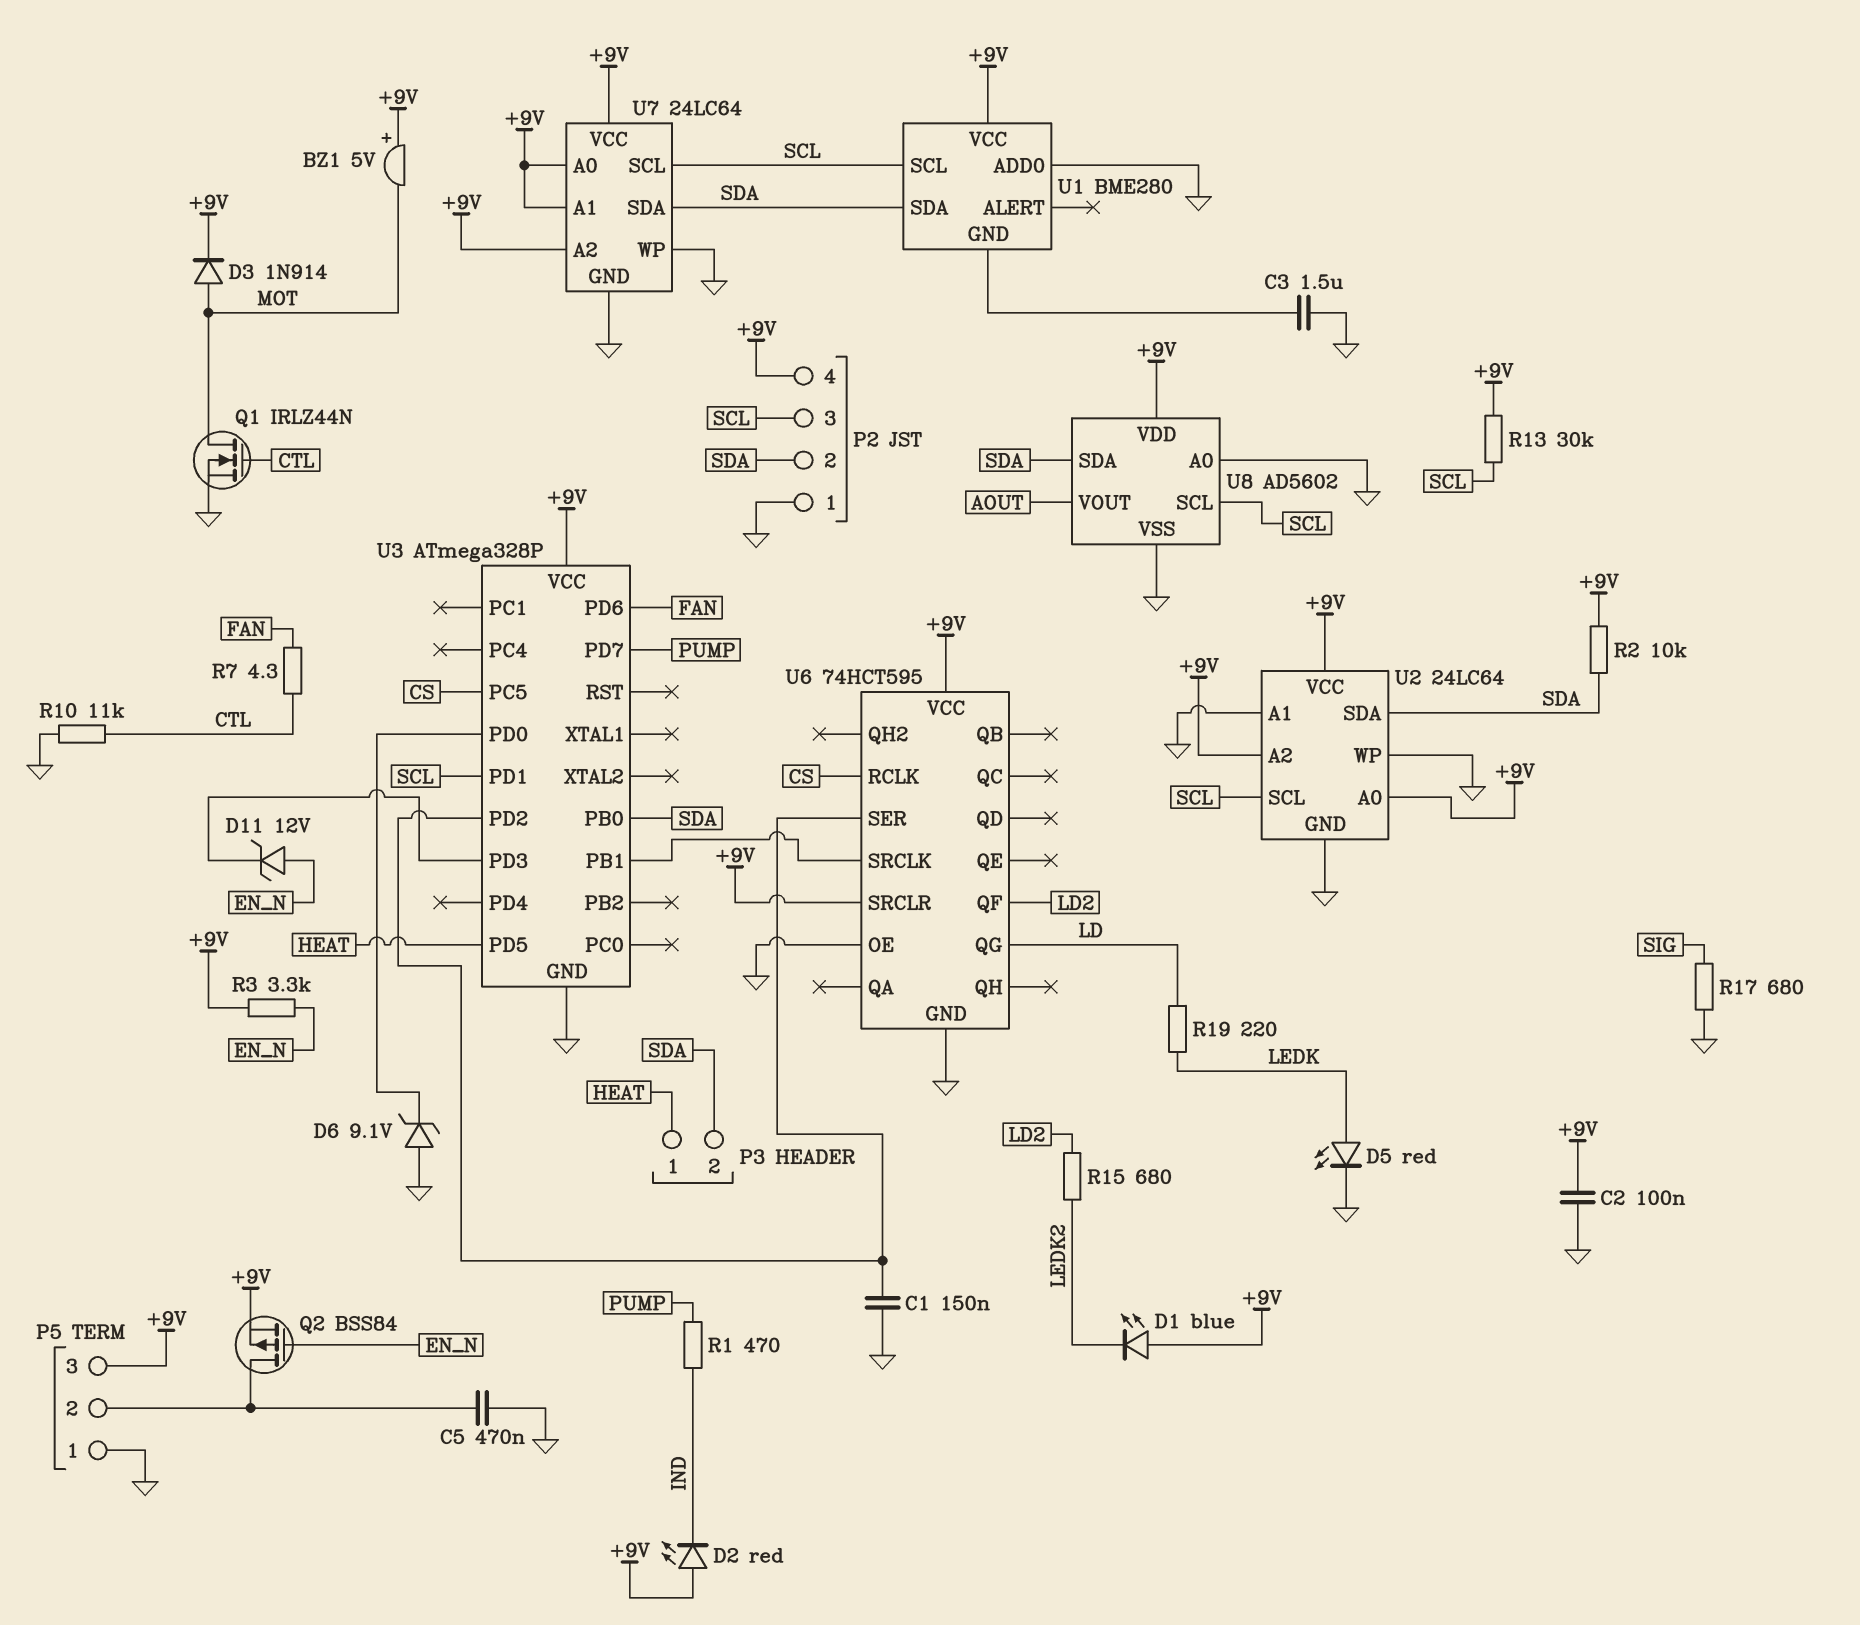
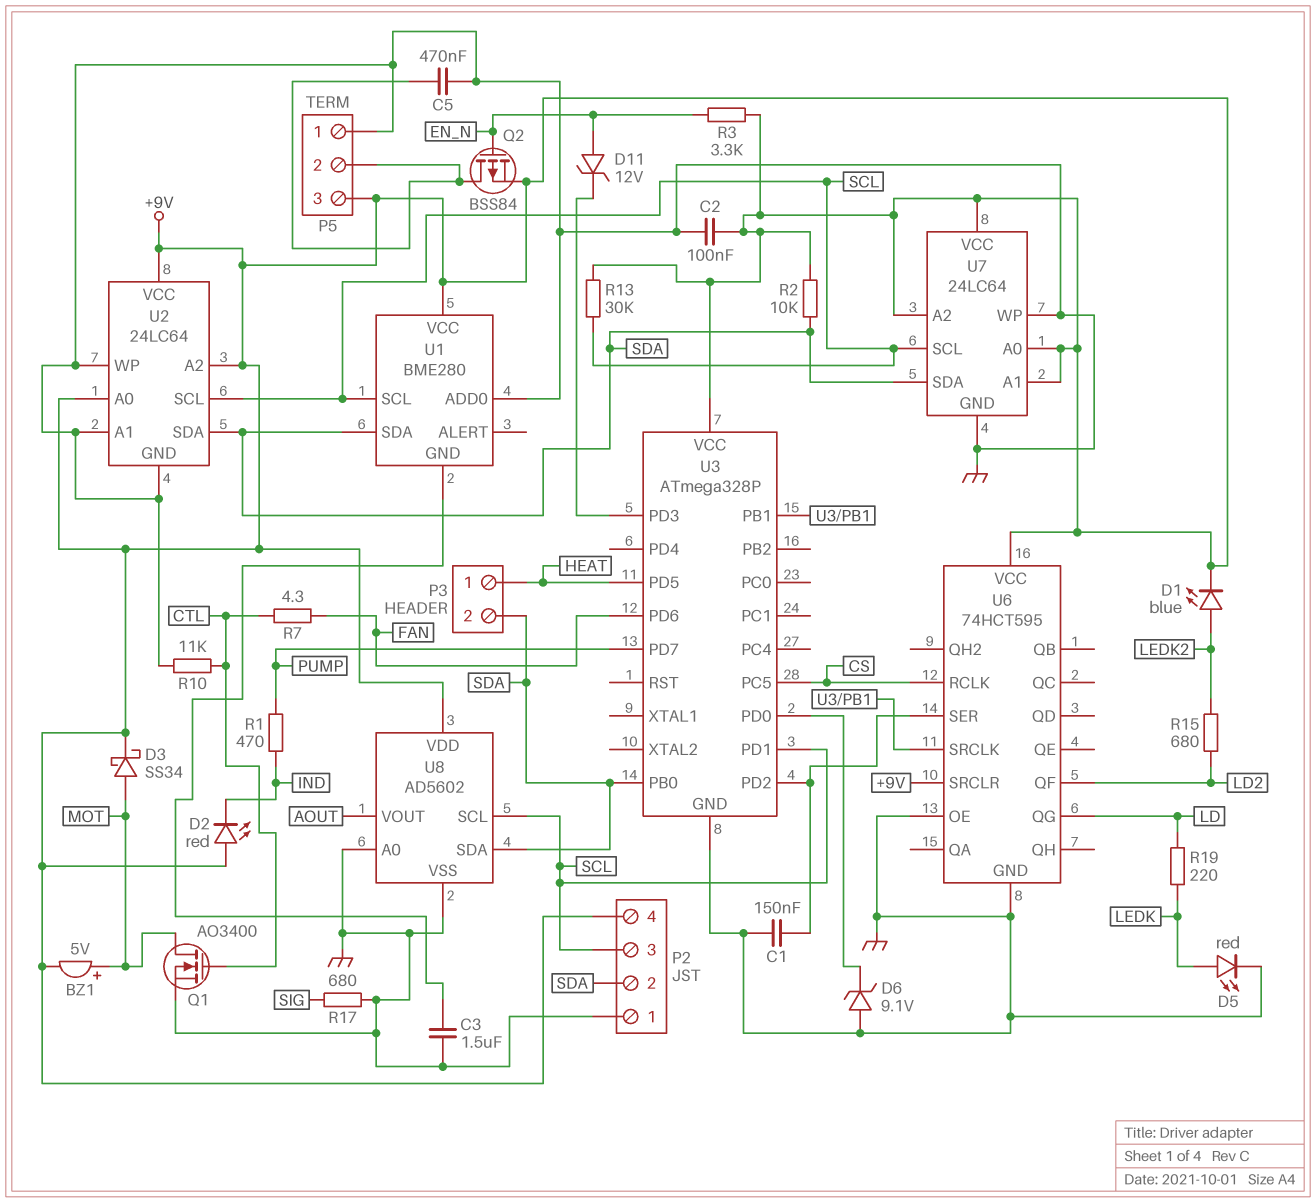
BZ1: buzzer 5V (plus +9V, minus MOT) -> buzzer 5V (plus MOT, minus +9V)
D1: LED blue (A +9V, K LEDK2) -> LED blue (A LEDK2, K +9V)
D3: diode 1N914 (A MOT, K +9V) -> schottky SS34 (A MOT, K +9V)
Q1: NMOS IRLZ44N (G CTL, D MOT, S GND) -> NMOS AO3400 (G CTL, D MOT, S GND)

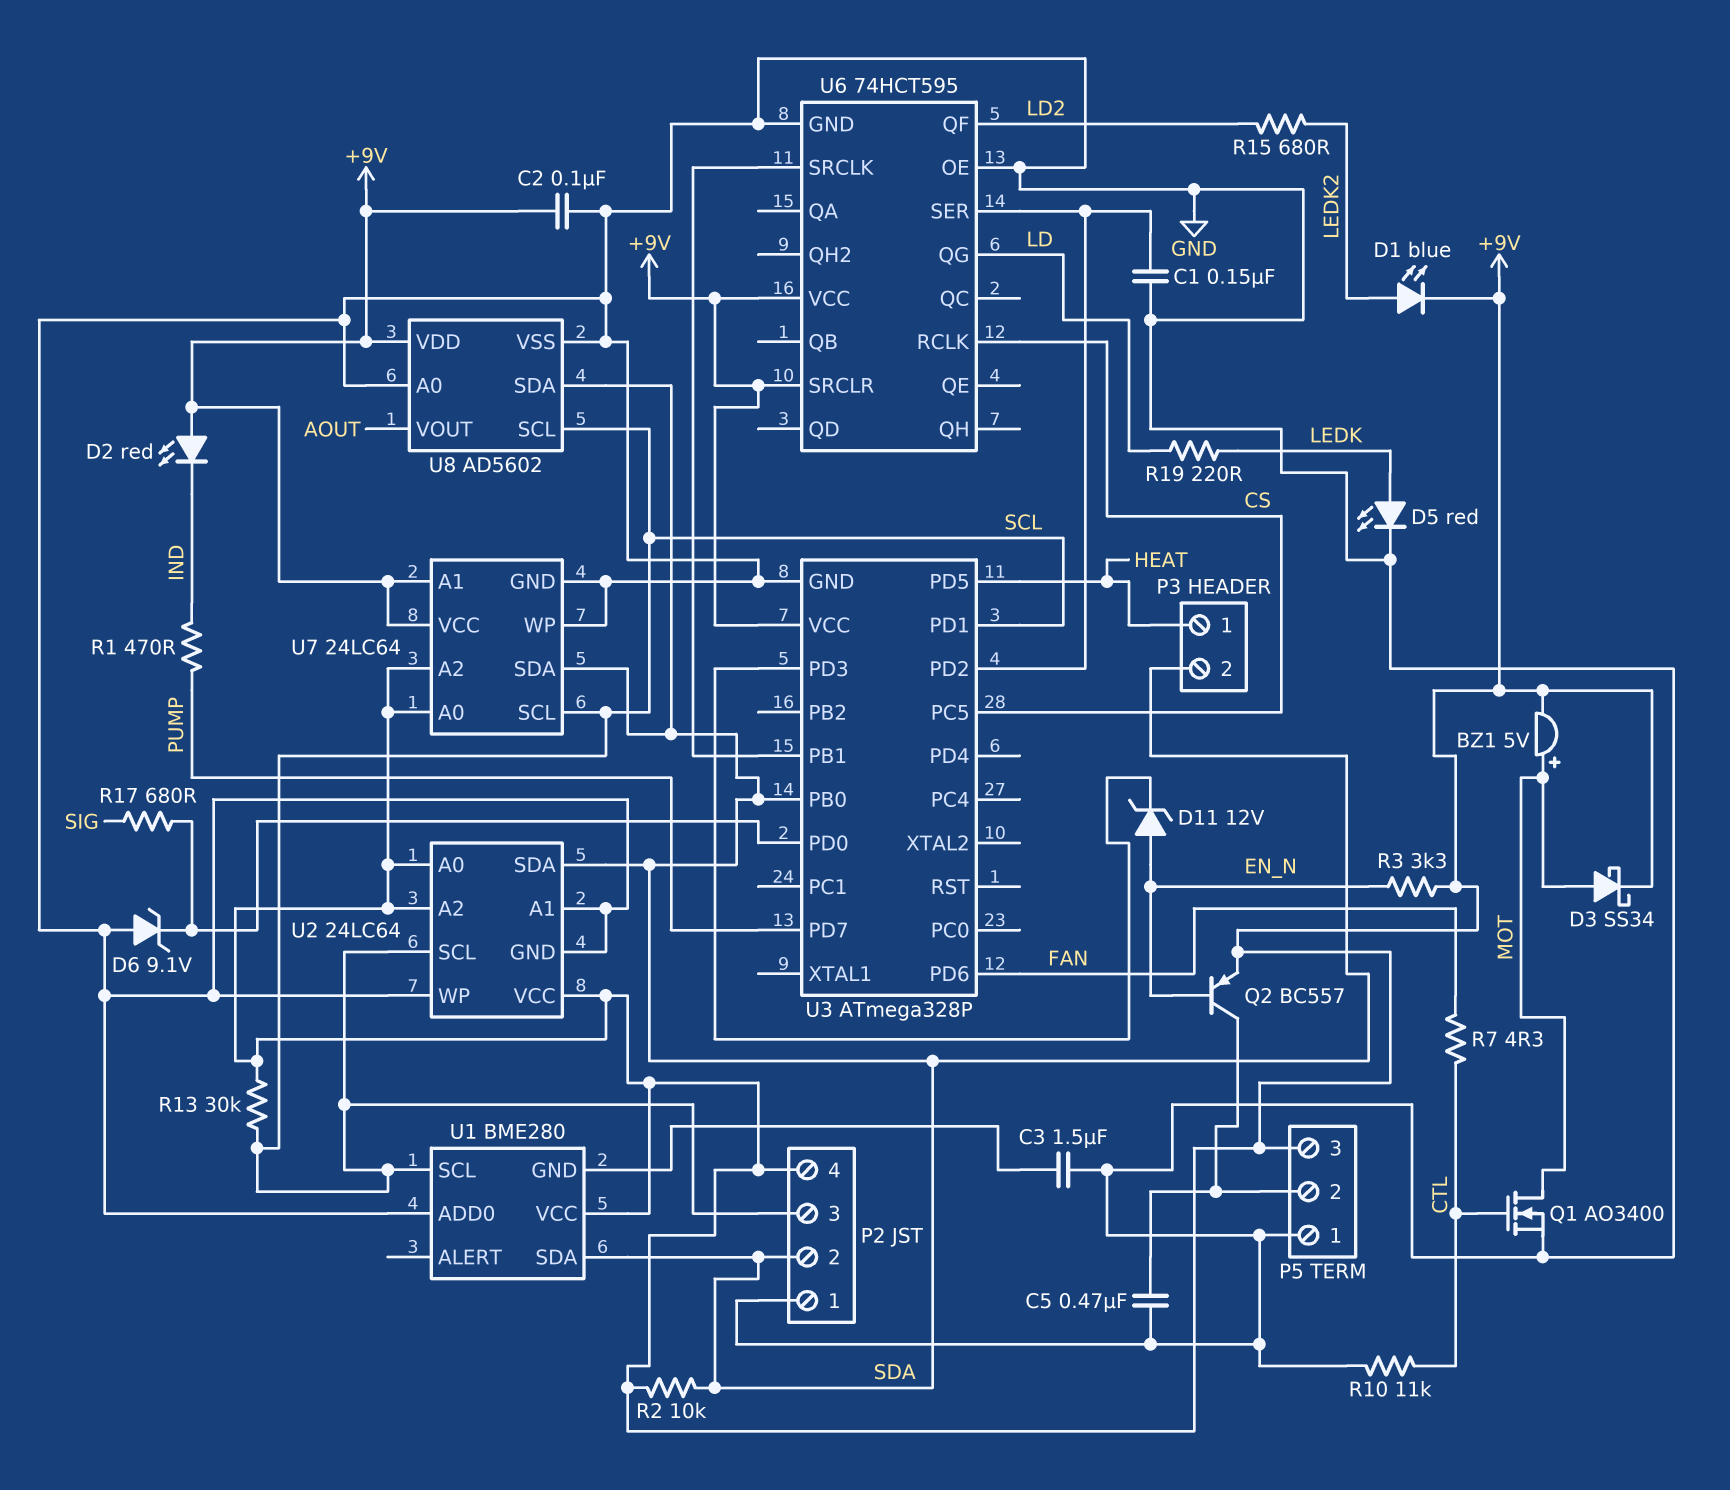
Q2: PMOS BSS84 (G EN_N, D P5/2, S +9V) -> PNP BC557 (B EN_N, C P5/2, E +9V)
R17: 680 (GND, SIG) -> 680 (SIG, U3/PD0)

